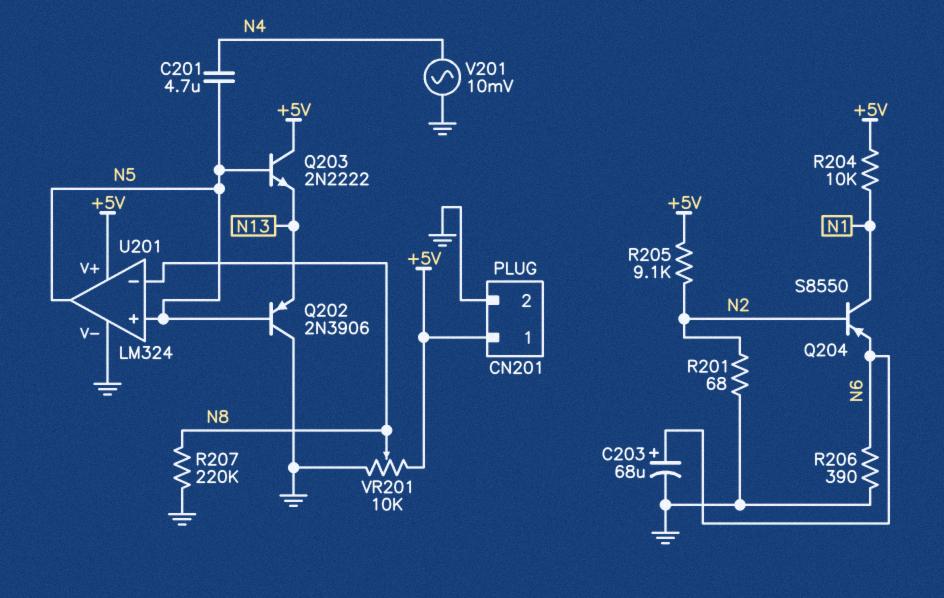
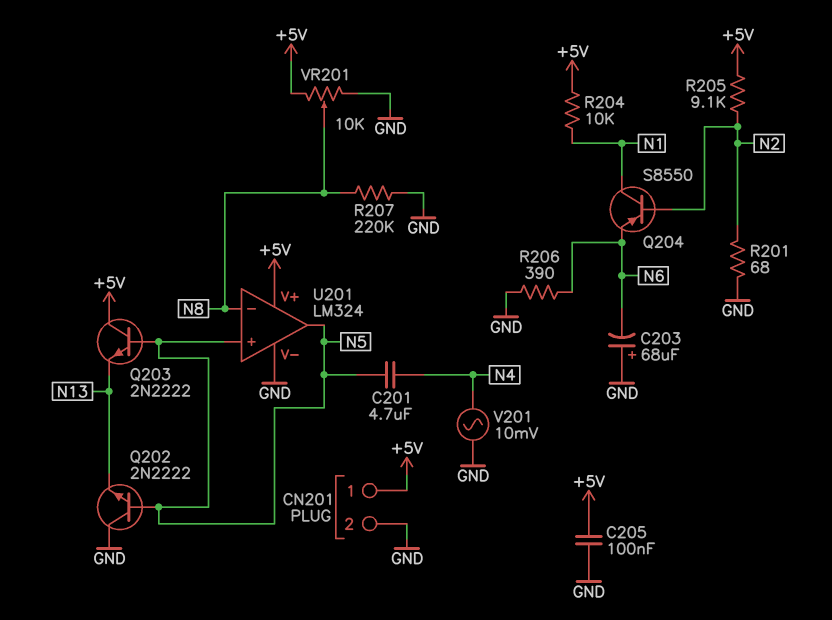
C203: 68uF (plus N6, minus GND) -> 68uF (plus GND, minus N6)
C205: none -> 100nF (+5V, GND)
Q202: PNP 2N3906 (B N5, C GND, E N13) -> NPN 2N2222 (B N5, C GND, E N13)

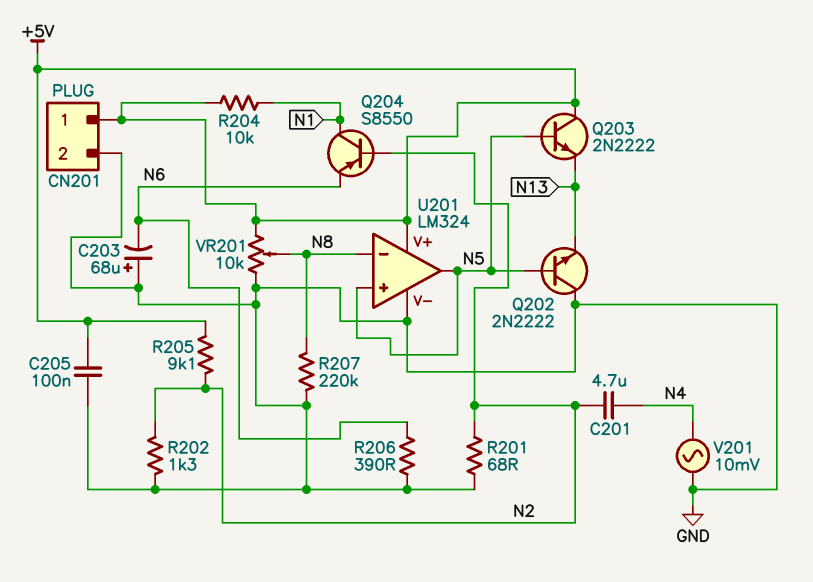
C201: 4.7uF (N4, N5) -> 4.7uF (N2, N4)
R202: none -> 1.3k (GND, N2)

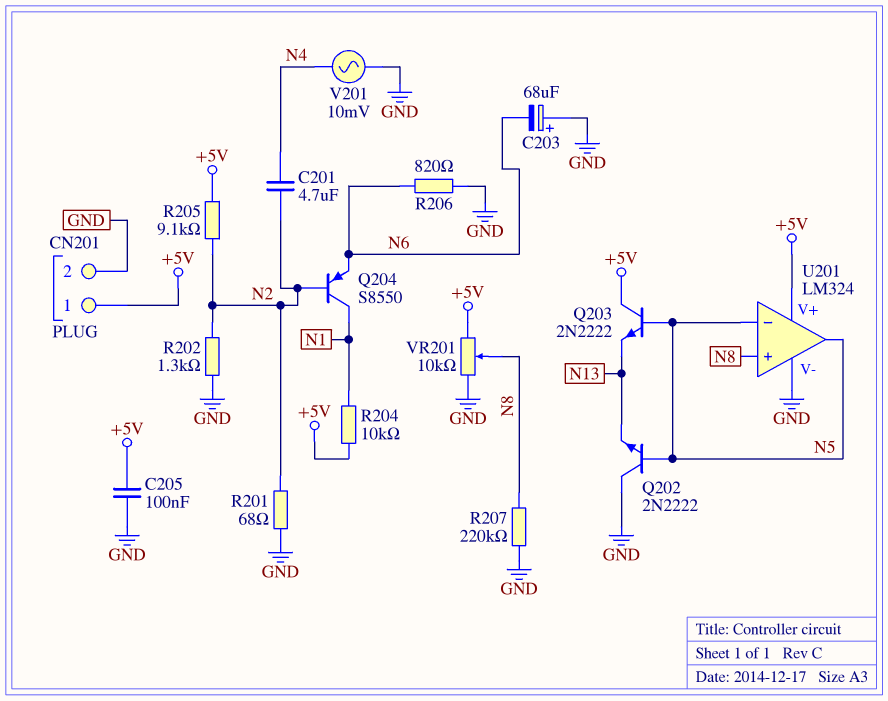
R206: 390 (GND, N6) -> 820 (GND, N6)
U201 pin in+: N5 -> N8
U201 pin in-: N8 -> N5

